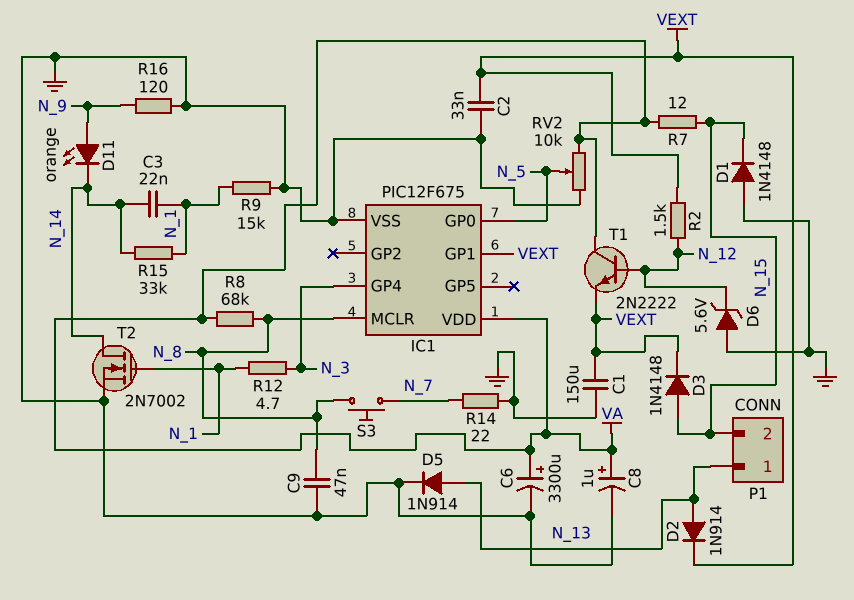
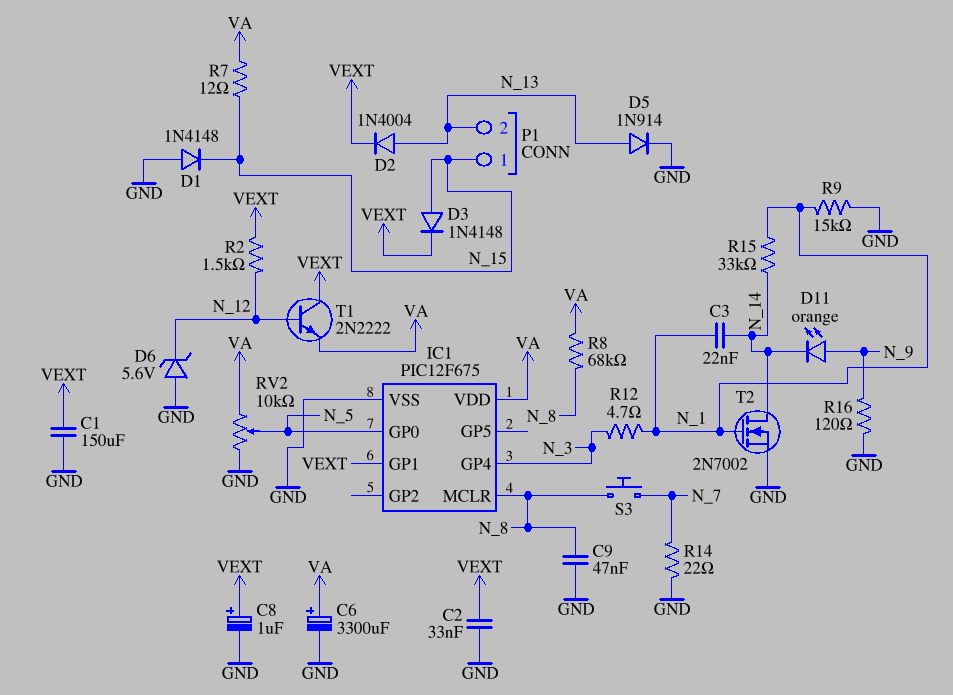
C8: 1uF (plus VA, minus GND) -> 1uF (plus VEXT, minus GND)
D2: diode 1N914 (A N_13, K VEXT) -> diode 1N4004 (A N_13, K VEXT)
P1 pin 1: N_13 -> N_15
P1 pin 2: N_15 -> N_13
T1: NPN 2N2222 (B N_12, C VA, E VEXT) -> NPN 2N2222 (B N_12, C VEXT, E VA)

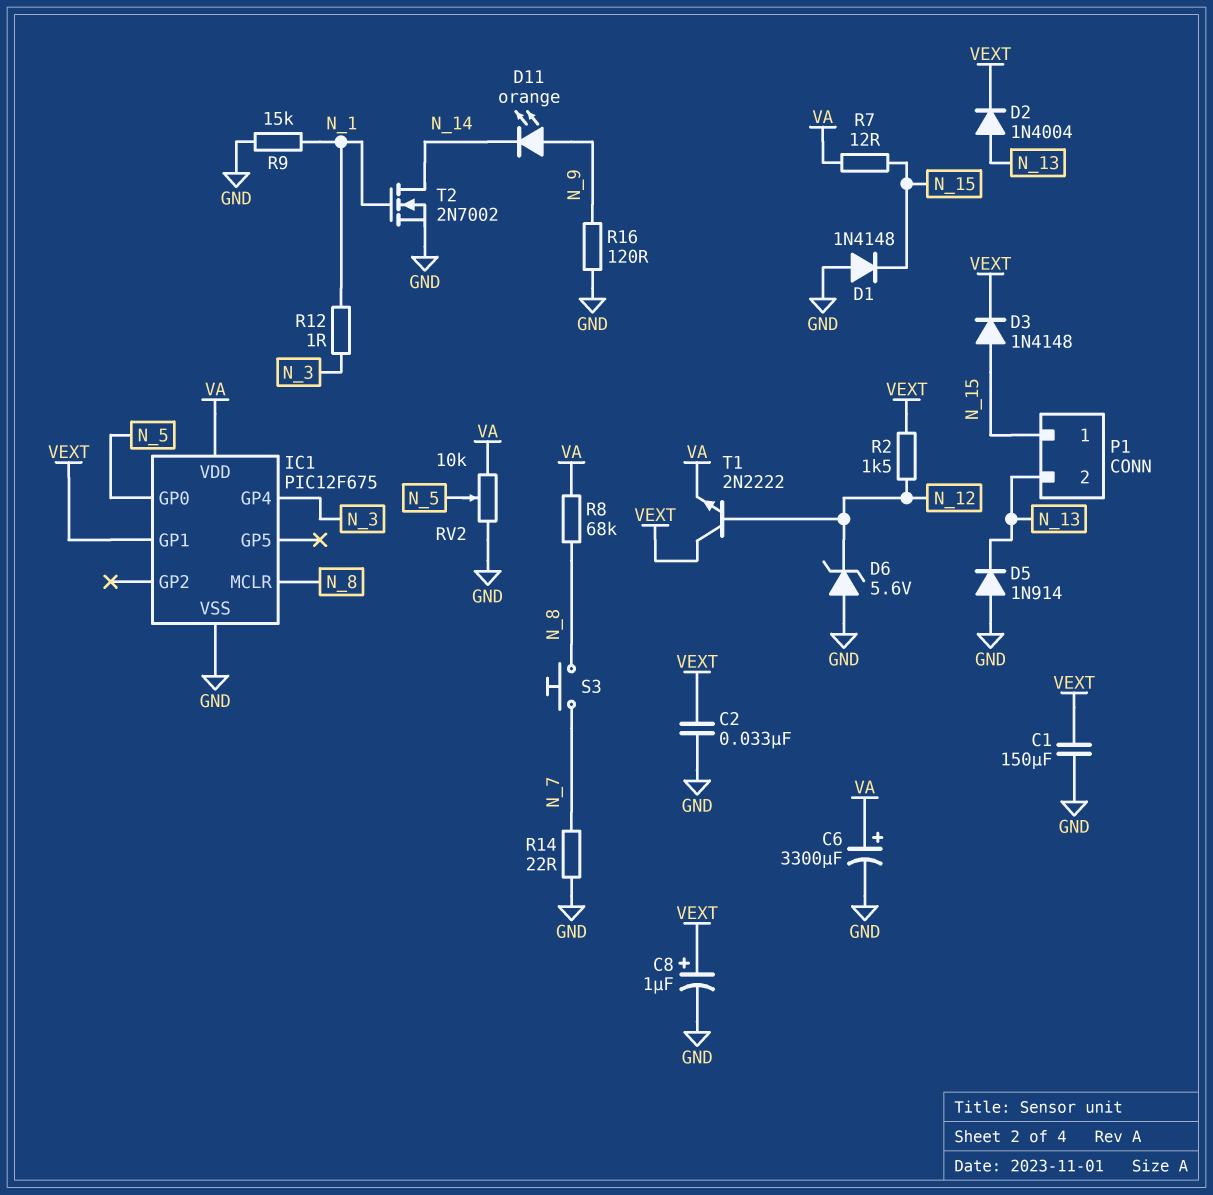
C3: 22nF (N_1, N_14) -> none
C9: 47nF (GND, N_8) -> none
D5: diode 1N914 (A N_13, K GND) -> diode 1N914 (A GND, K N_13)
R12: 4.7 (N_1, N_3) -> 1 (N_1, N_3)
R15: 33k (N_1, N_14) -> none

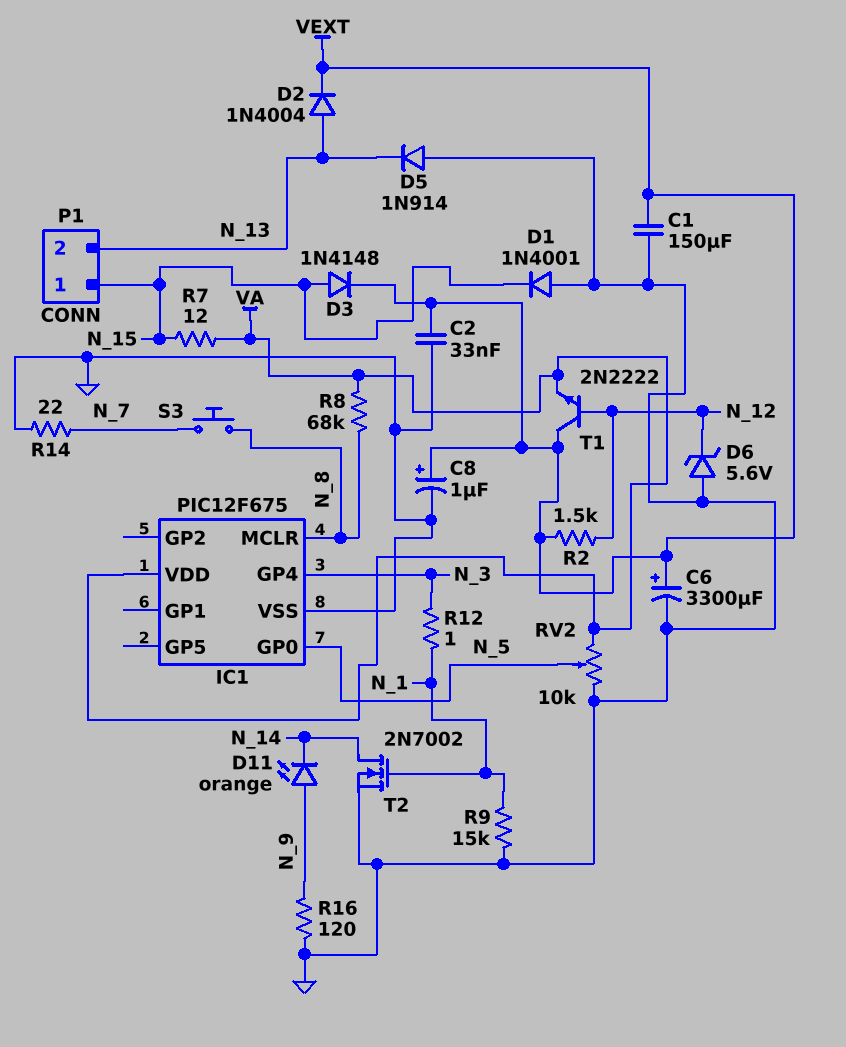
C6: 3300uF (plus VA, minus GND) -> 3300uF (plus VEXT, minus GND)
D1: diode 1N4148 (A GND, K N_15) -> diode 1N4001 (A GND, K N_15)
IC1 pin GP1: VEXT -> none

